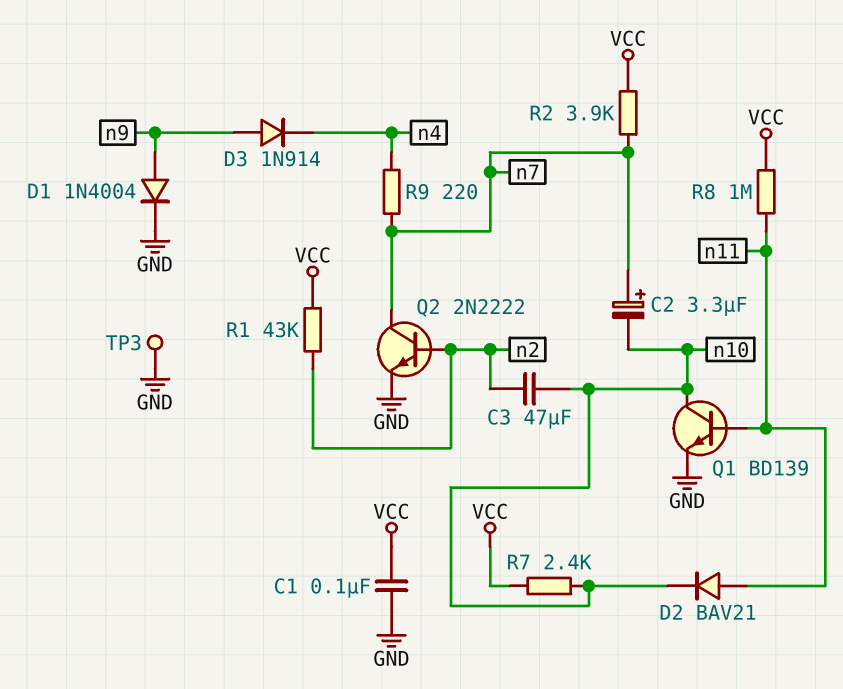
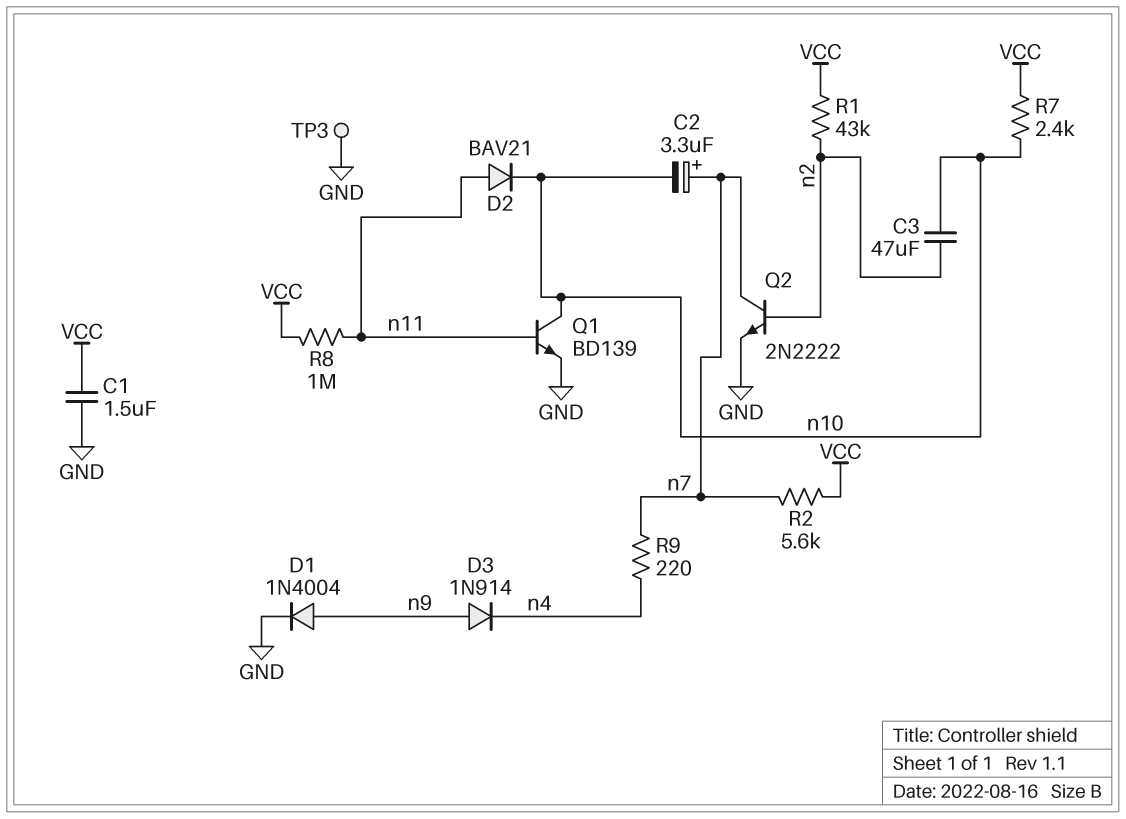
C1: 100nF (GND, VCC) -> 1.5uF (GND, VCC)
R2: 3.9k (VCC, n7) -> 5.6k (VCC, n7)

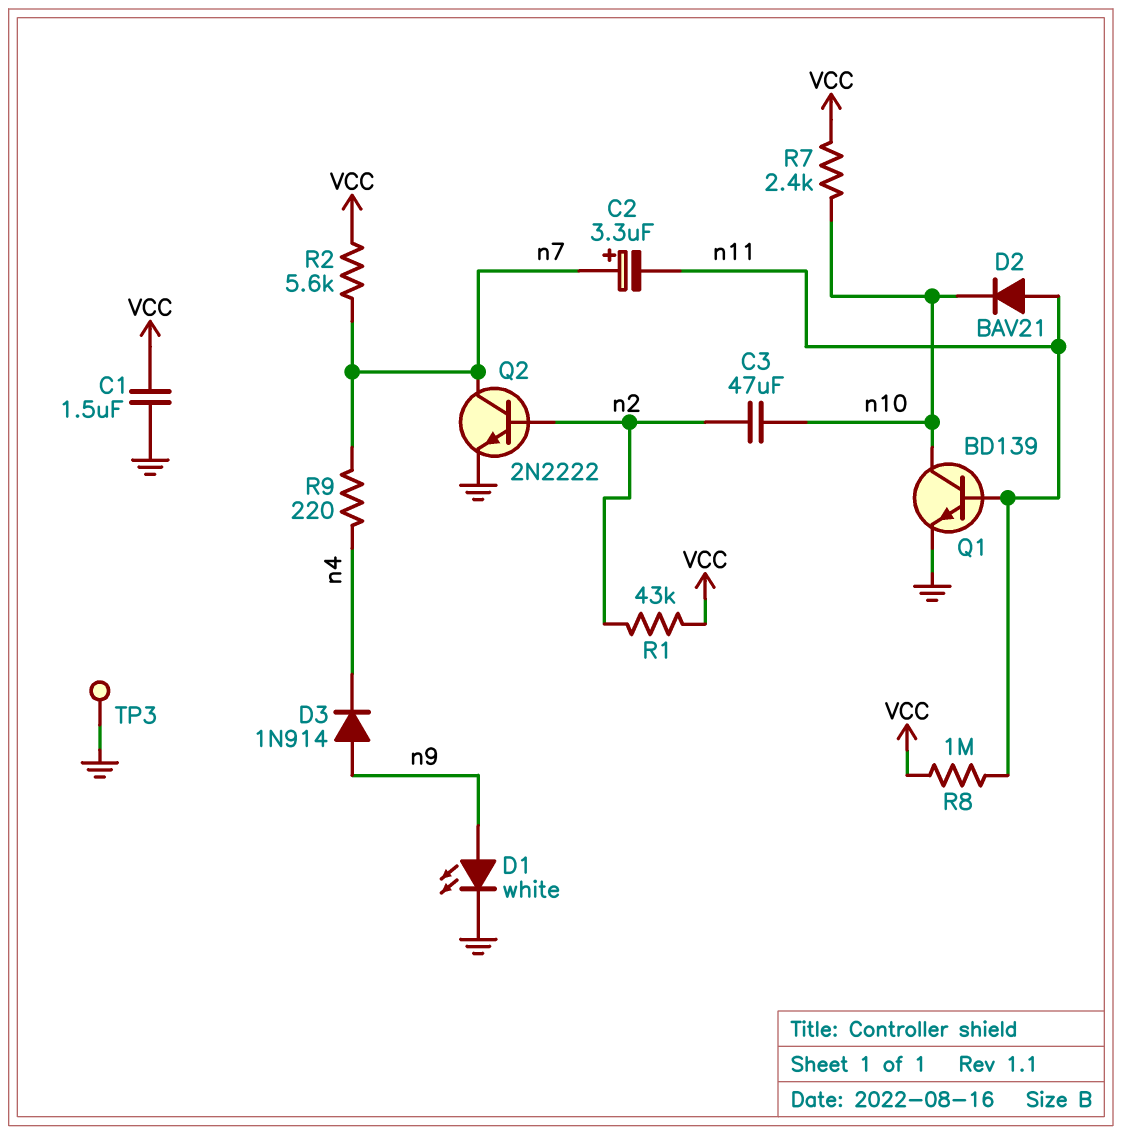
C2: 3.3uF (plus n7, minus n10) -> 3.3uF (plus n7, minus n11)
D1: diode 1N4004 (A n9, K GND) -> LED white (A n9, K GND)

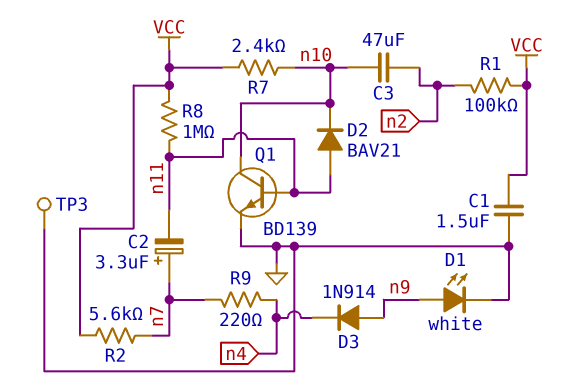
Q2: NPN 2N2222 (B n2, C n7, E GND) -> none
R1: 43k (VCC, n2) -> 100k (VCC, n2)

